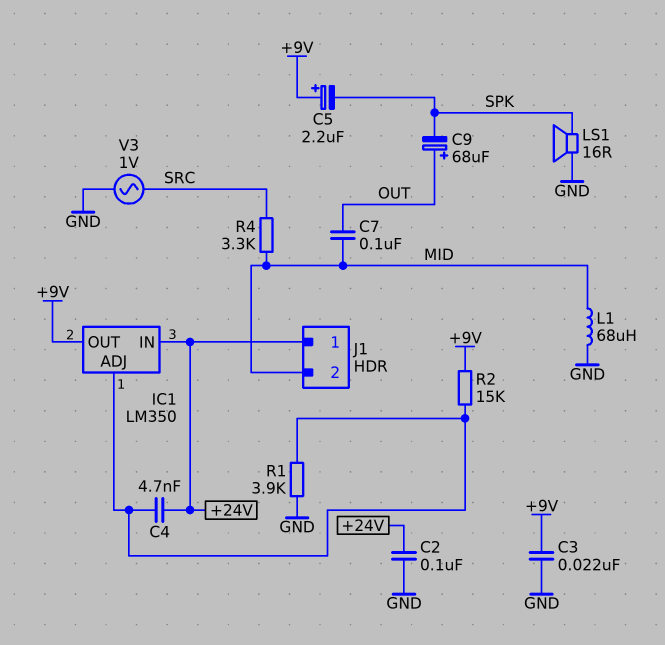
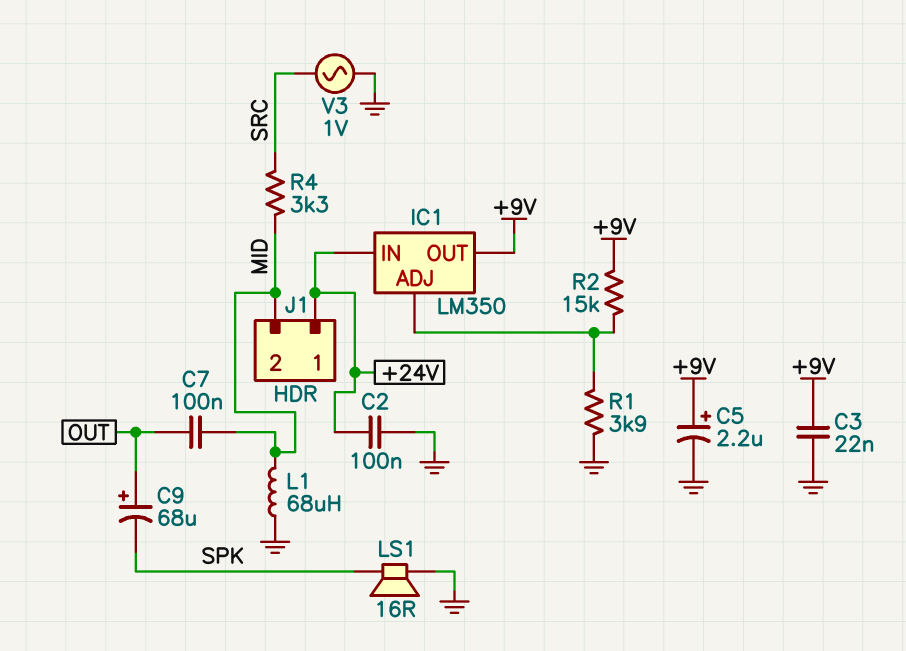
C4: 4.7nF (+24V, IC1/ADJ) -> none
C5: 2.2uF (plus +9V, minus SPK) -> 2.2uF (plus +9V, minus GND)

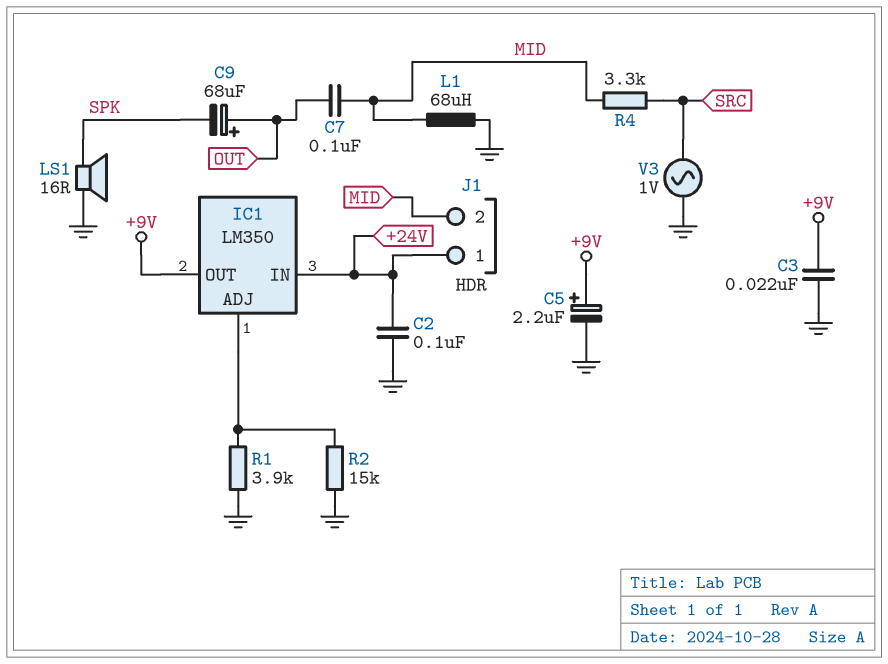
R2: 15k (+9V, IC1/ADJ) -> 15k (GND, IC1/ADJ)

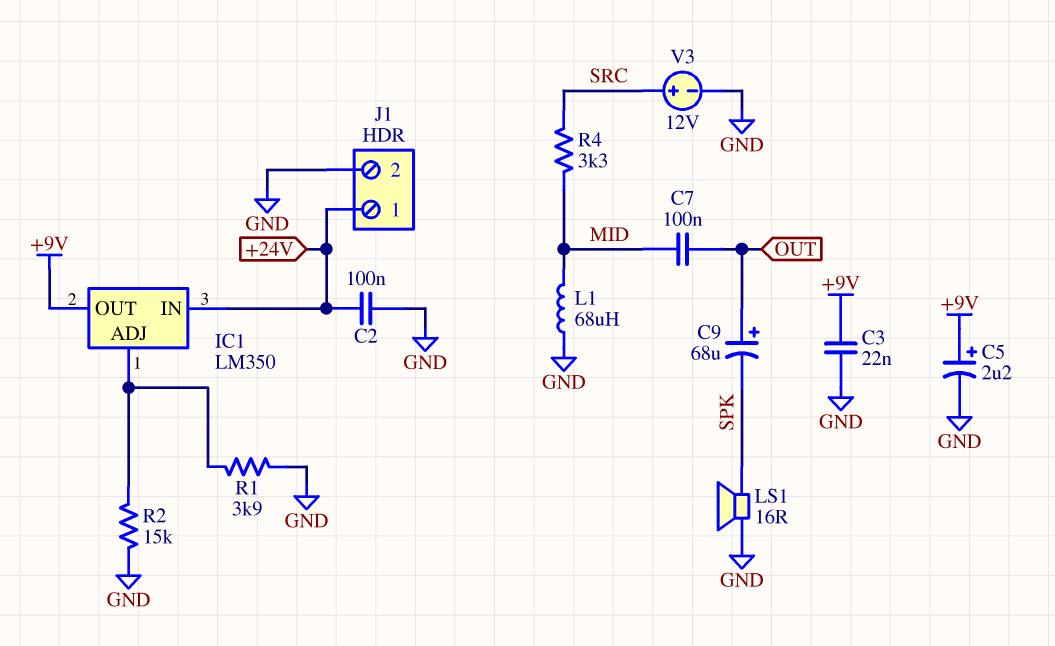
J1 pin 2: MID -> GND
V3: AC 1V (GND, SRC) -> 12V (plus SRC, minus GND)

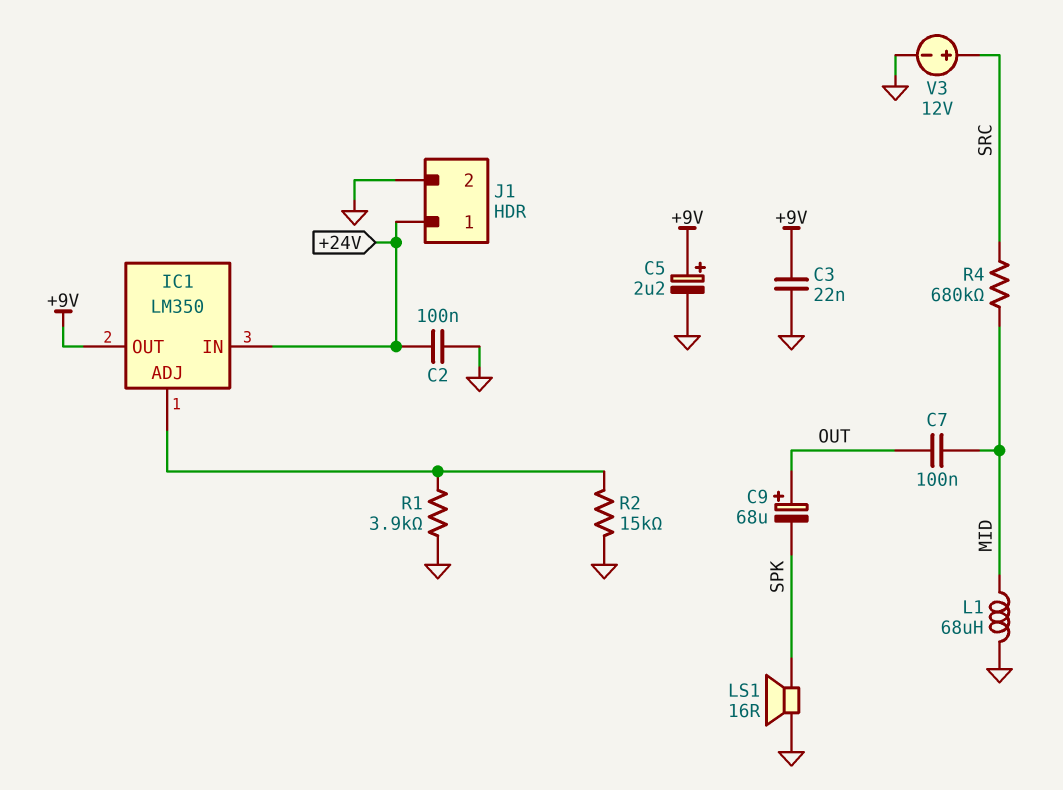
R4: 3.3k (MID, SRC) -> 680k (MID, SRC)

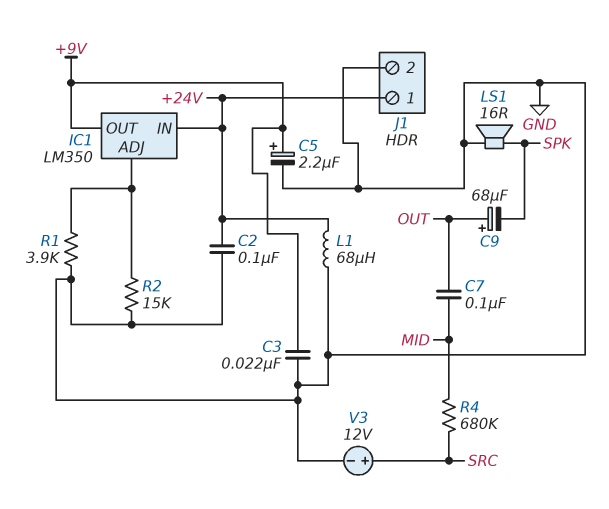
L1: 68uH (GND, MID) -> 68uH (+24V, GND)

